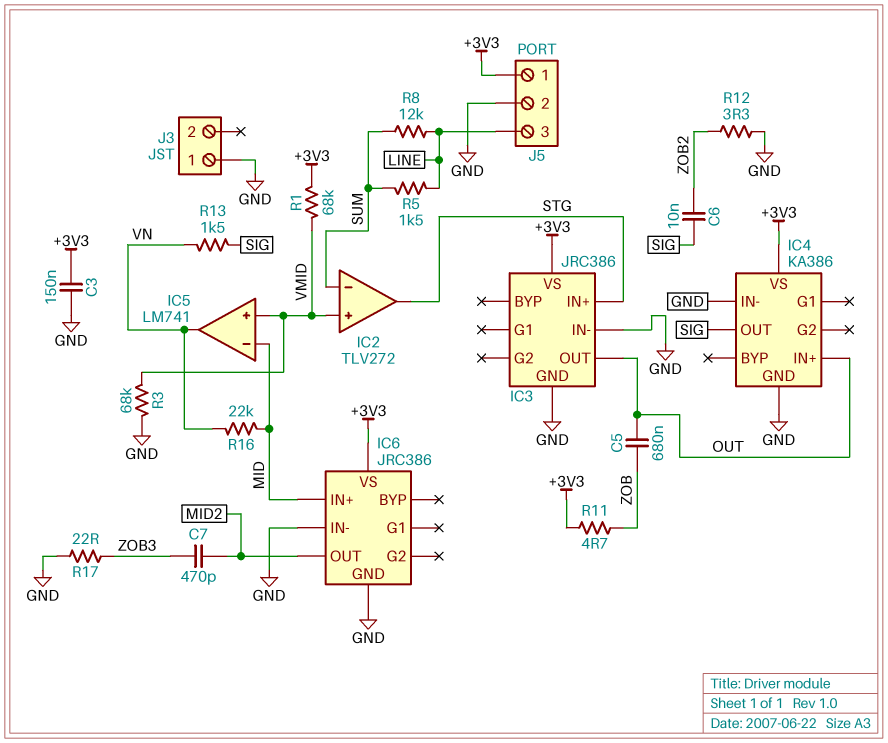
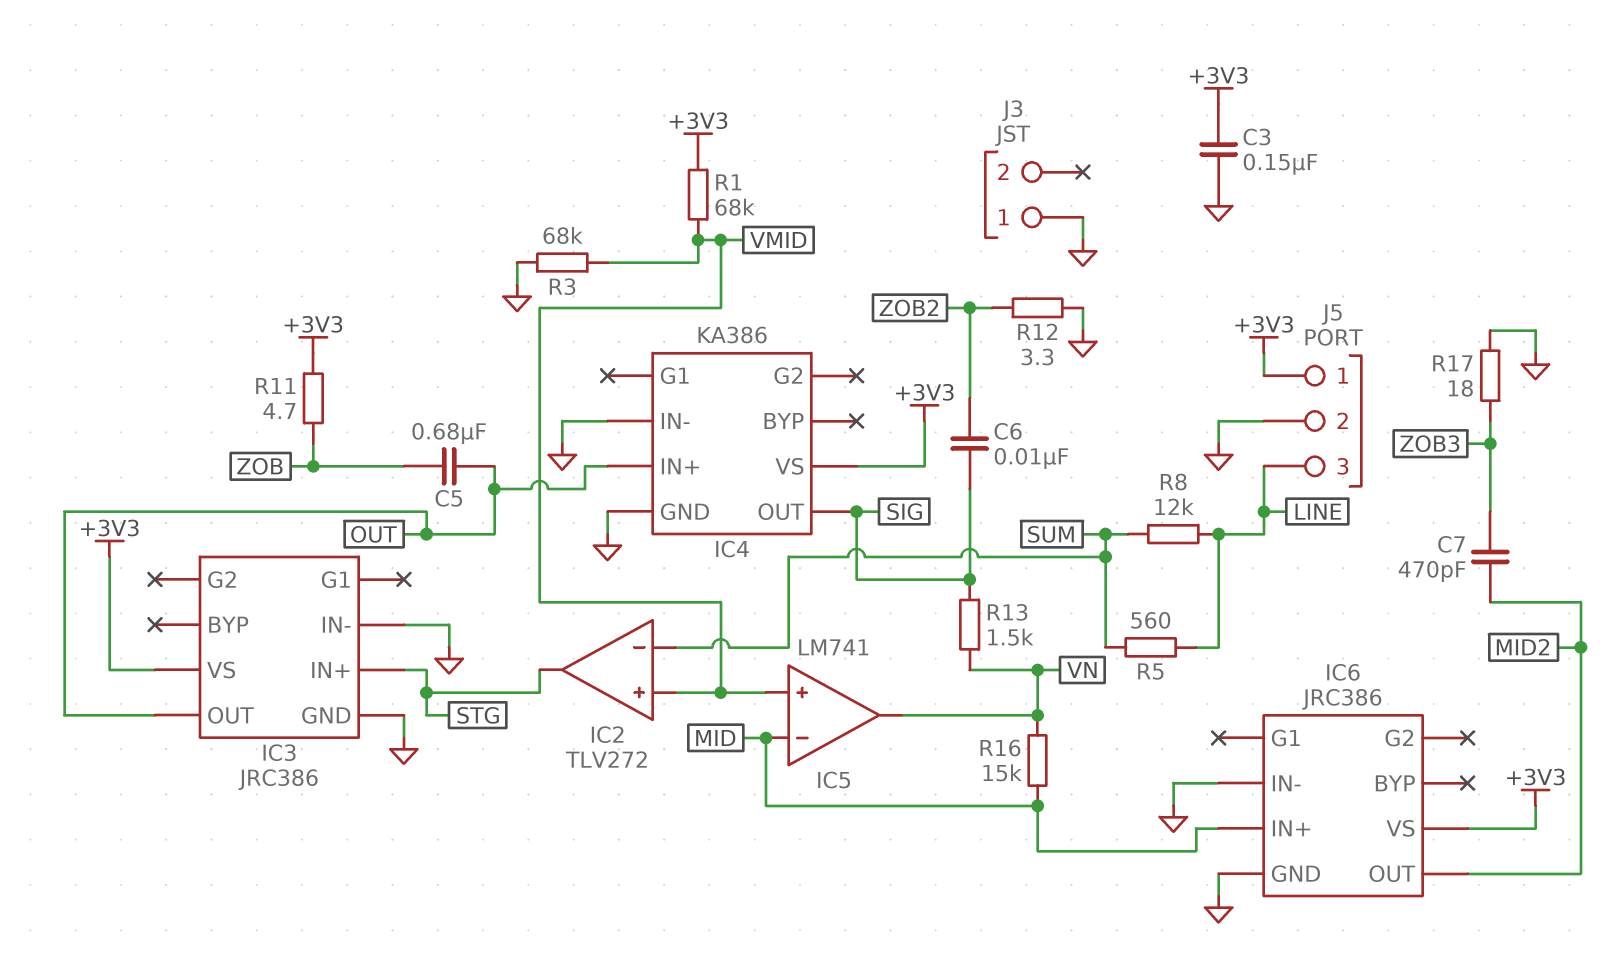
R5: 1.5k (LINE, SUM) -> 560 (LINE, SUM)
R16: 22k (MID, VN) -> 15k (MID, VN)
R17: 22 (GND, ZOB3) -> 18 (GND, ZOB3)

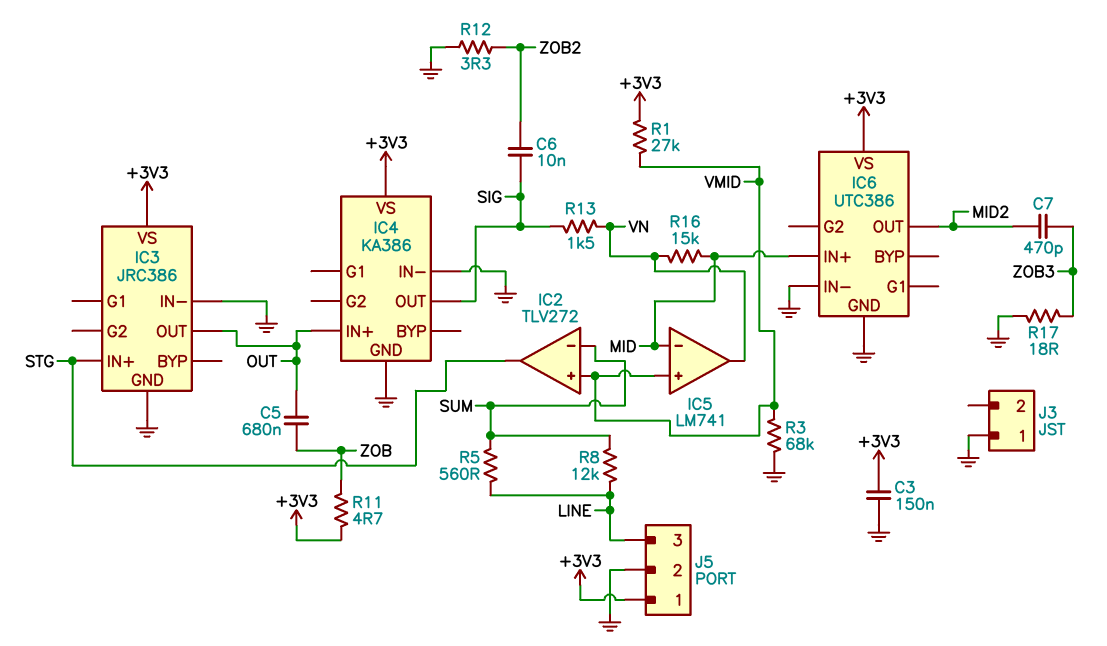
IC6: JRC386 -> UTC386
R1: 68k (+3V3, VMID) -> 27k (+3V3, VMID)

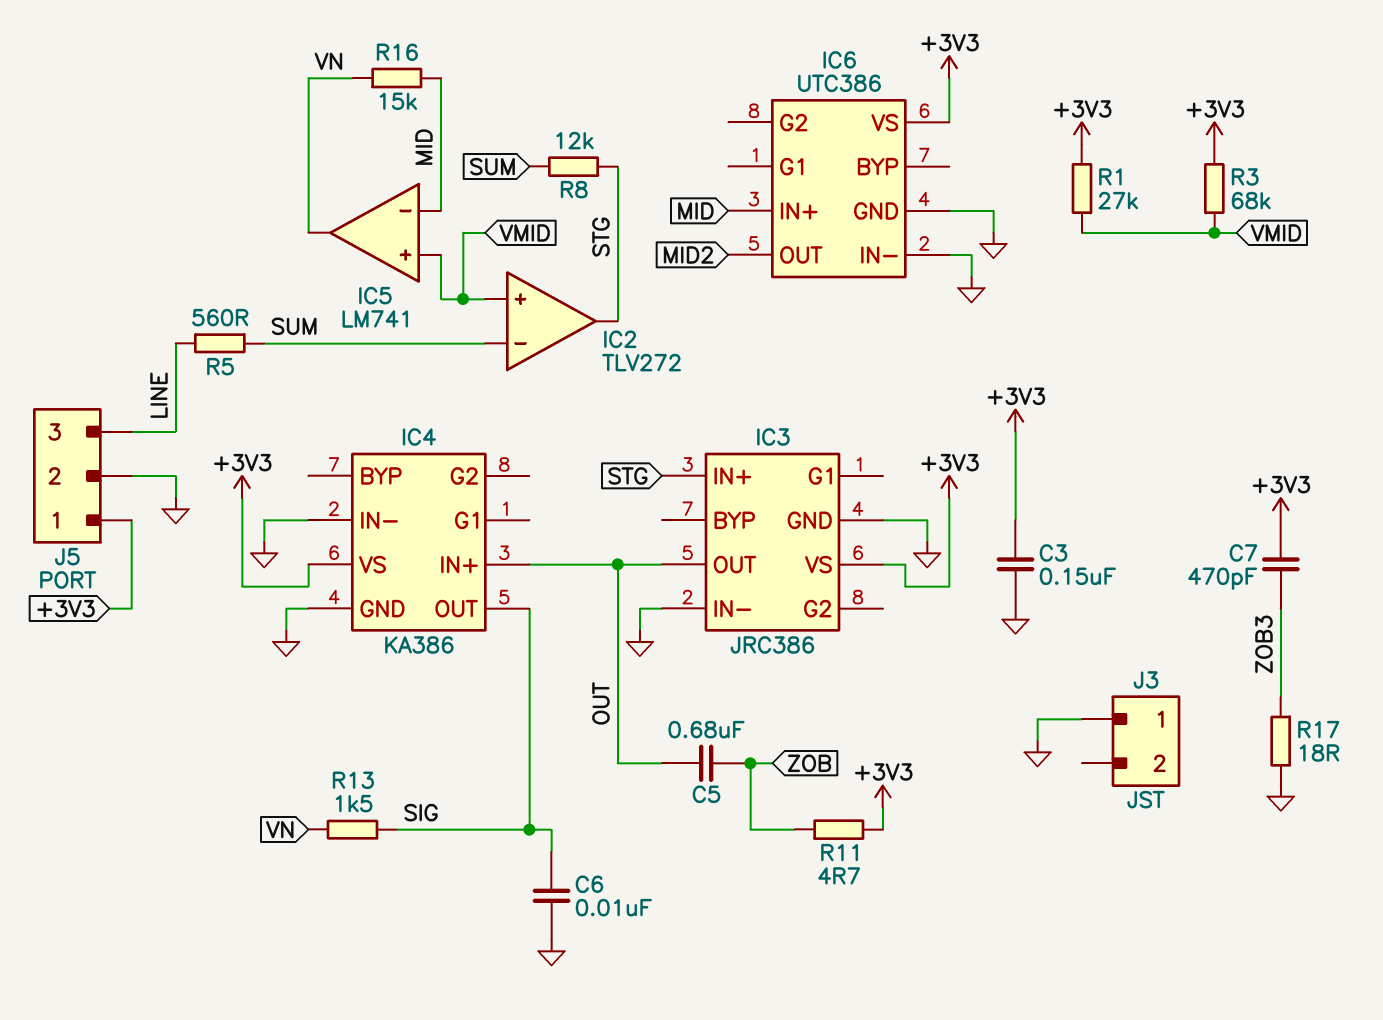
C6: 10nF (SIG, ZOB2) -> 10nF (GND, SIG)
C7: 470pF (MID2, ZOB3) -> 470pF (+3V3, ZOB3)
R3: 68k (GND, VMID) -> 68k (+3V3, VMID)
R8: 12k (LINE, SUM) -> 12k (STG, SUM)
R12: 3.3 (GND, ZOB2) -> none

